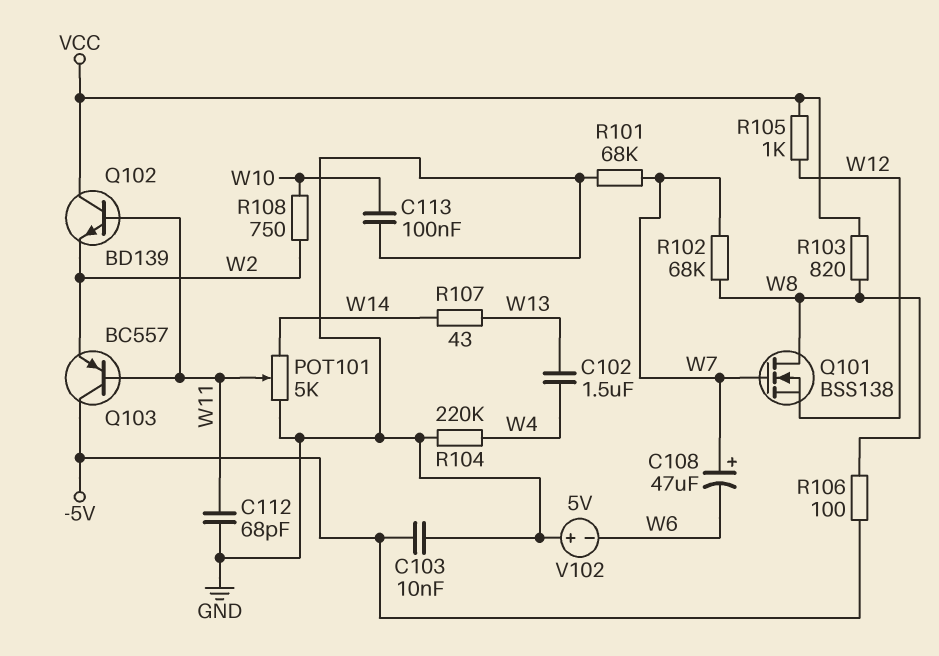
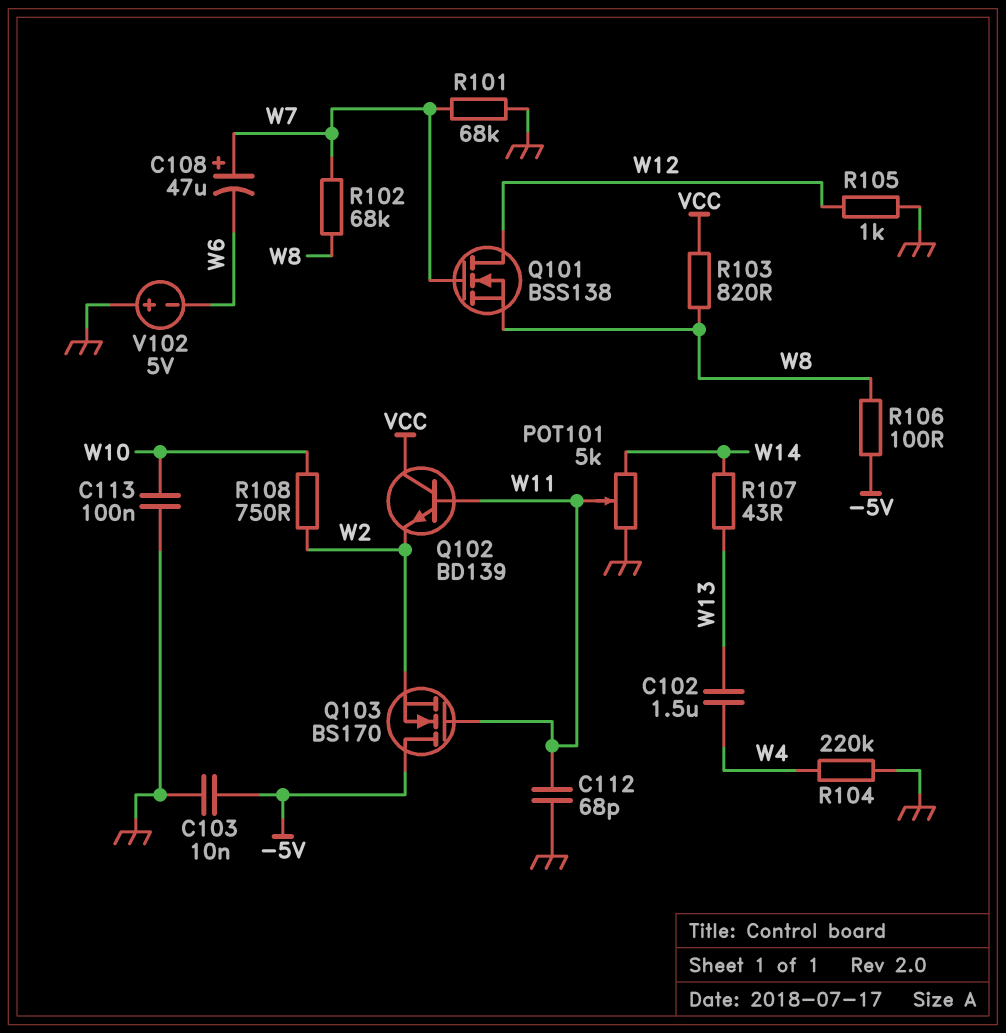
Q101: NMOS BSS138 (G W7, D W8, S W12) -> NMOS BSS138 (G W7, D W12, S W8)
Q103: PNP BC557 (B W11, C -5V, E W2) -> NMOS BS170 (G W11, D -5V, S W2)
R105: 1k (VCC, W12) -> 1k (GND, W12)

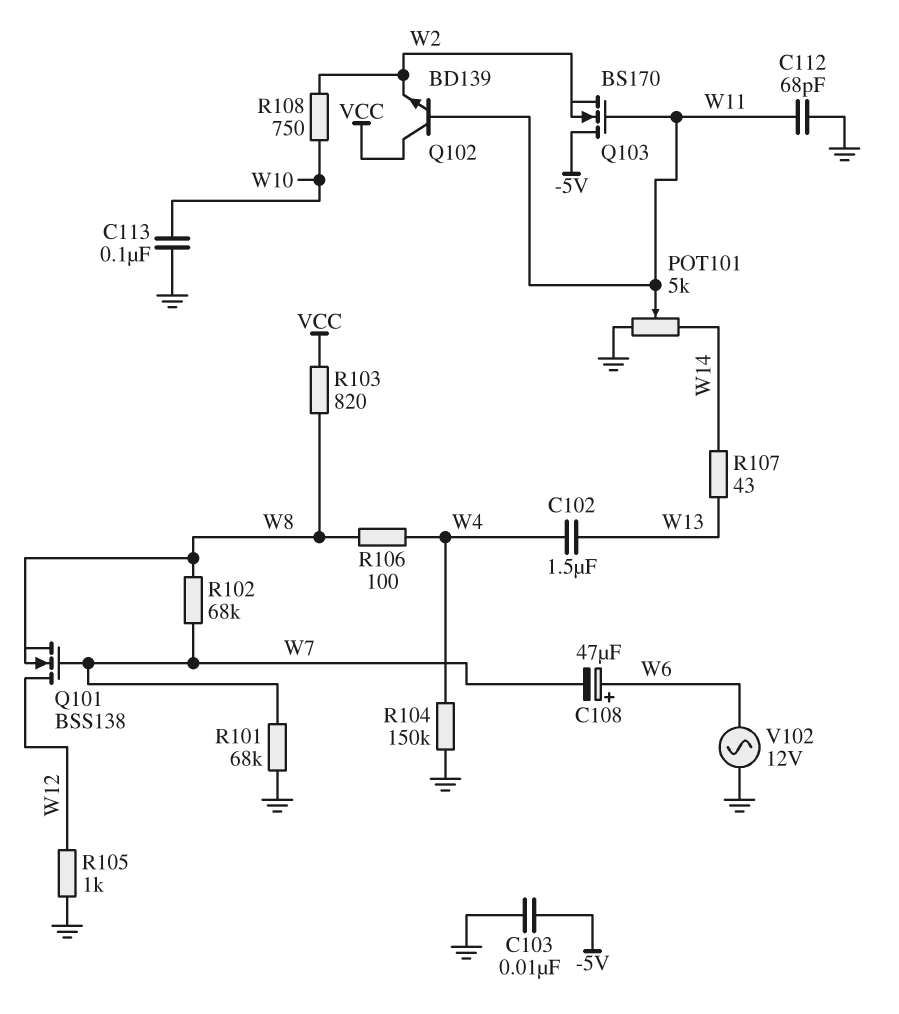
C108: 47uF (plus W7, minus W6) -> 47uF (plus W6, minus W7)
R104: 220k (GND, W4) -> 150k (GND, W4)
R106: 100 (-5V, W8) -> 100 (W4, W8)
V102: 5V (plus GND, minus W6) -> AC 12V (GND, W6)

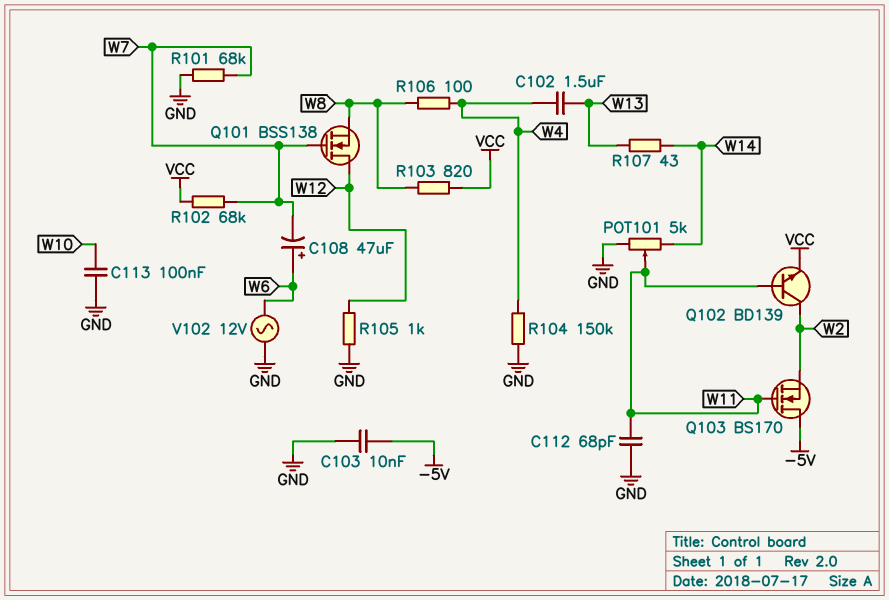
Q102: NPN BD139 (B W11, C VCC, E W2) -> NPN BD139 (B W11, C W2, E VCC)
R102: 68k (W7, W8) -> 68k (VCC, W7)
R108: 750 (W2, W10) -> none

